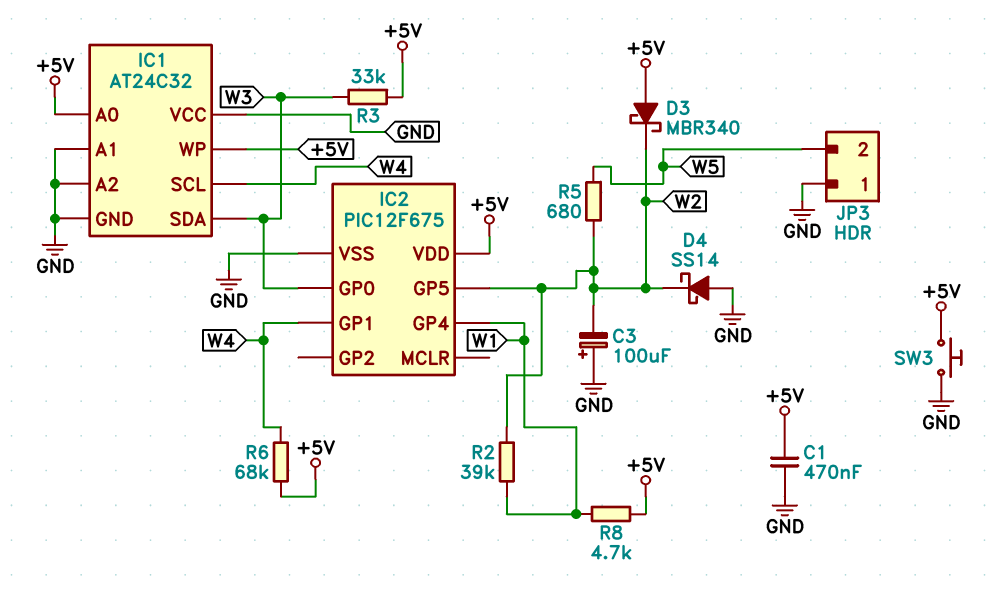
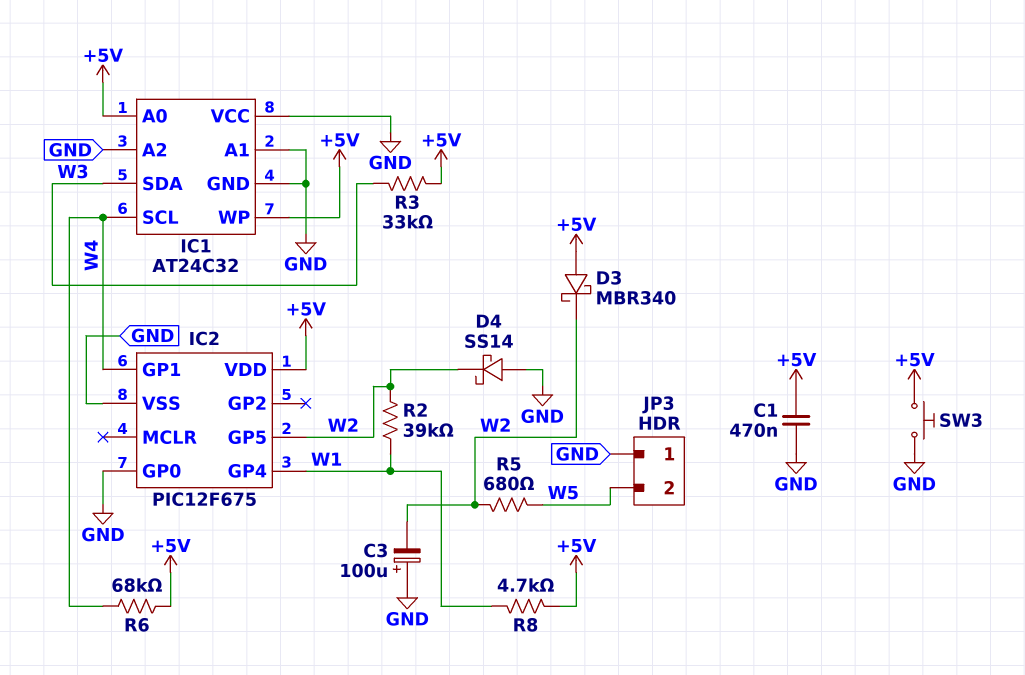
IC2 pin GP0: W3 -> GND

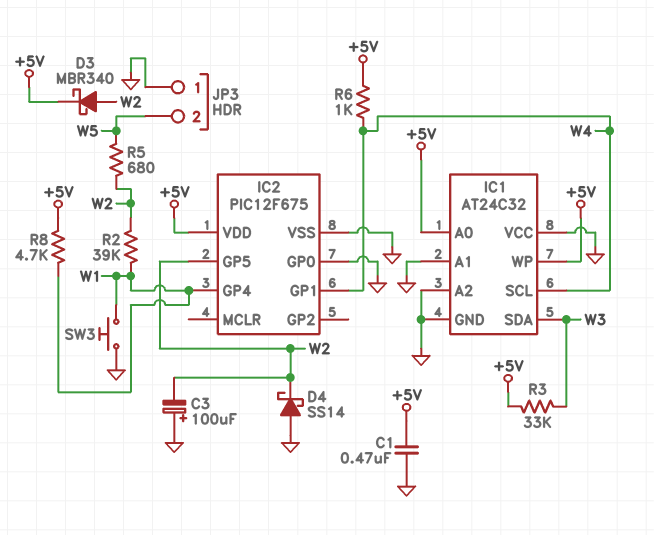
D3: schottky MBR340 (A +5V, K W2) -> schottky MBR340 (A W2, K +5V)
R6: 68k (+5V, W4) -> 1k (+5V, W4)
SW3: button (+5V, GND) -> button (GND, W1)

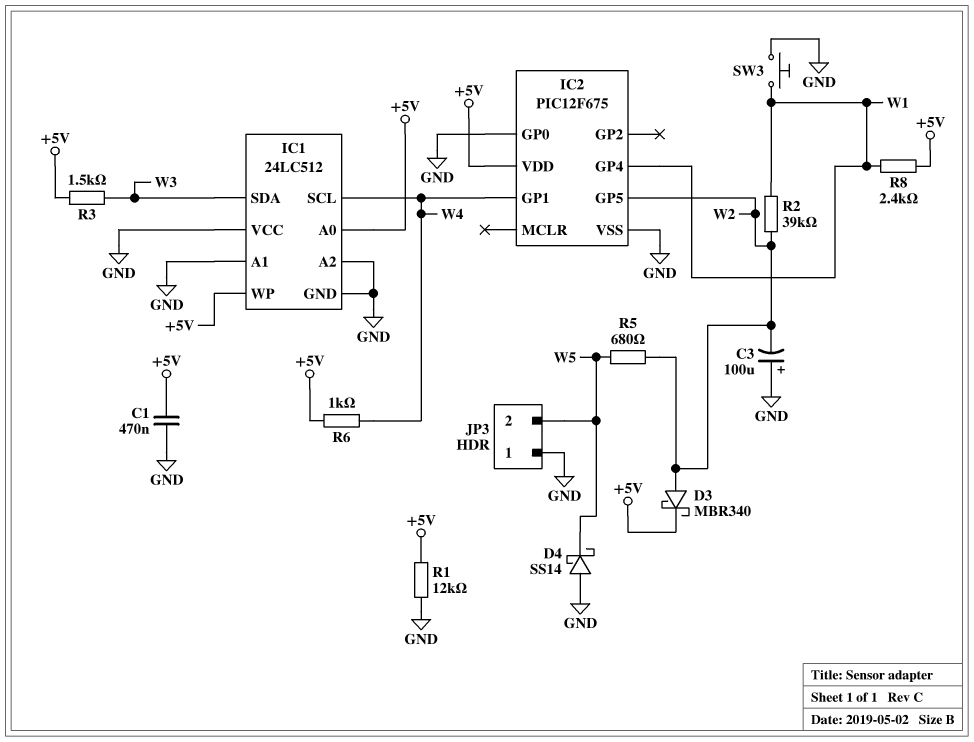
D4: schottky SS14 (A GND, K W2) -> schottky SS14 (A GND, K W5)
IC1: AT24C32 -> 24LC512
R1: none -> 12k (+5V, GND)
R3: 33k (+5V, W3) -> 1.5k (+5V, W3)
R8: 4.7k (+5V, W1) -> 2.4k (+5V, W1)

